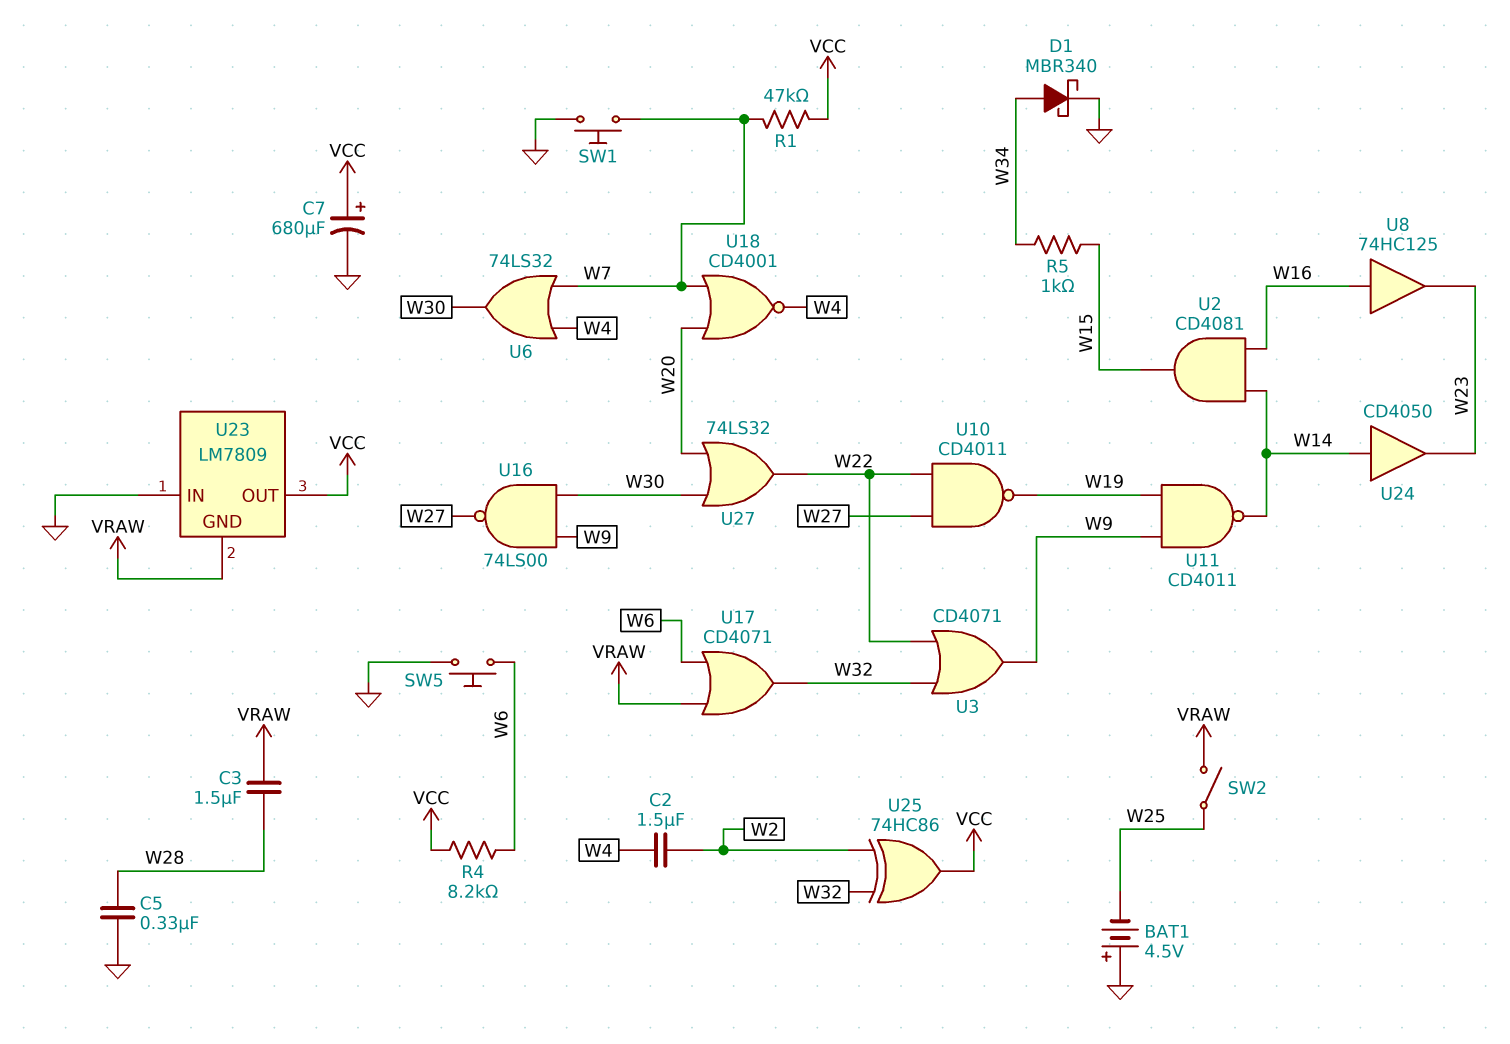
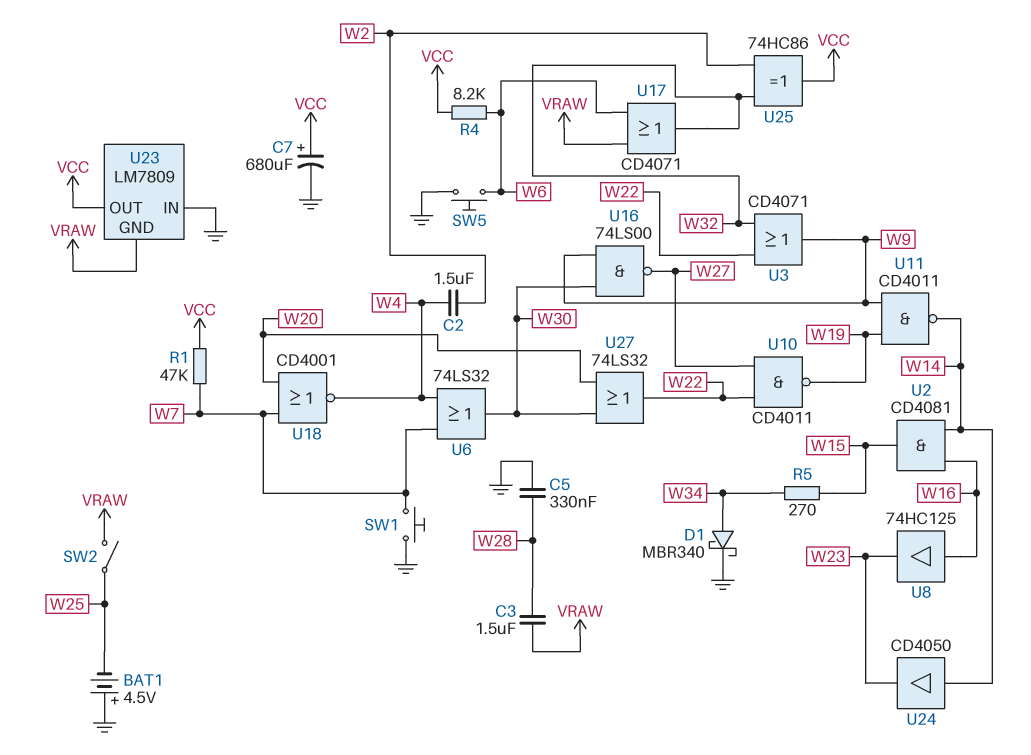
R5: 1k (W15, W34) -> 270 (W15, W34)

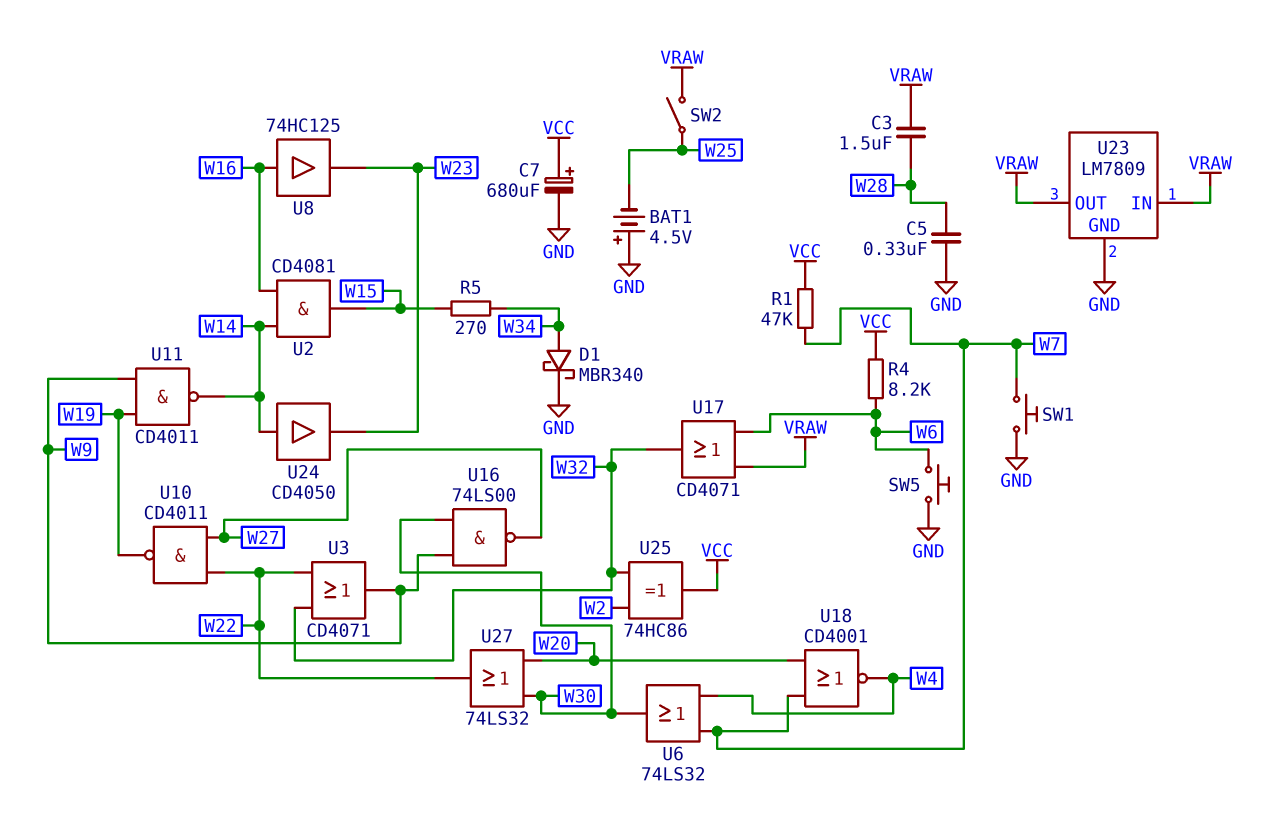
C2: 1.5uF (W2, W4) -> none
U23 pin GND: VRAW -> GND
U23 pin IN: GND -> VRAW
U23 pin OUT: VCC -> VRAW

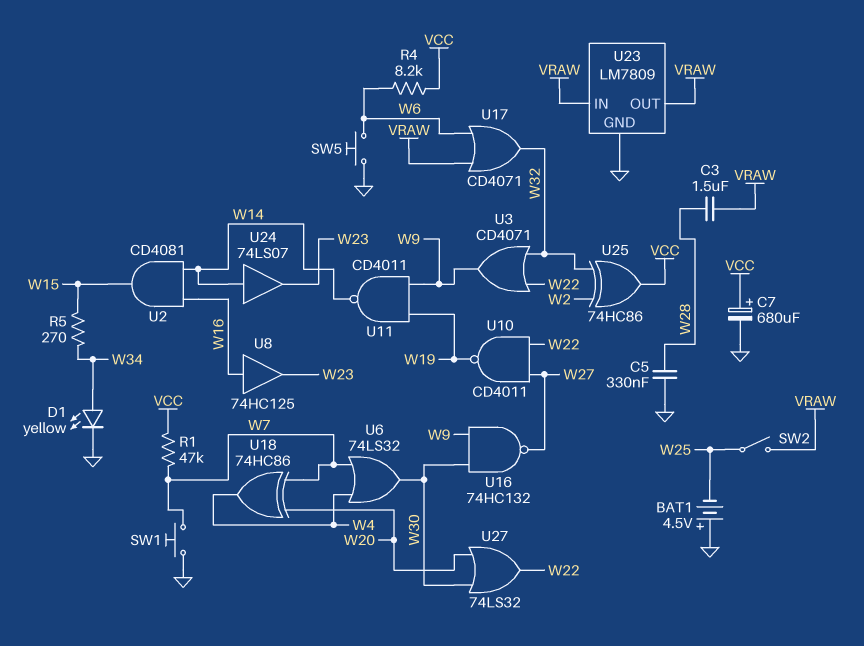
D1: schottky MBR340 (A W34, K GND) -> LED yellow (A W34, K GND)
U16: NAND 74LS00 (in W9, in W30, out W27) -> NAND 74HC132 (in W9, in W30, out W27)
U18: NOR CD4001 (in W7, in W20, out W4) -> XOR 74HC86 (in W7, in W20, out W4)
U24: buffer CD4050 (in W14, out W23) -> buffer 74LS07 (in W14, out W23)

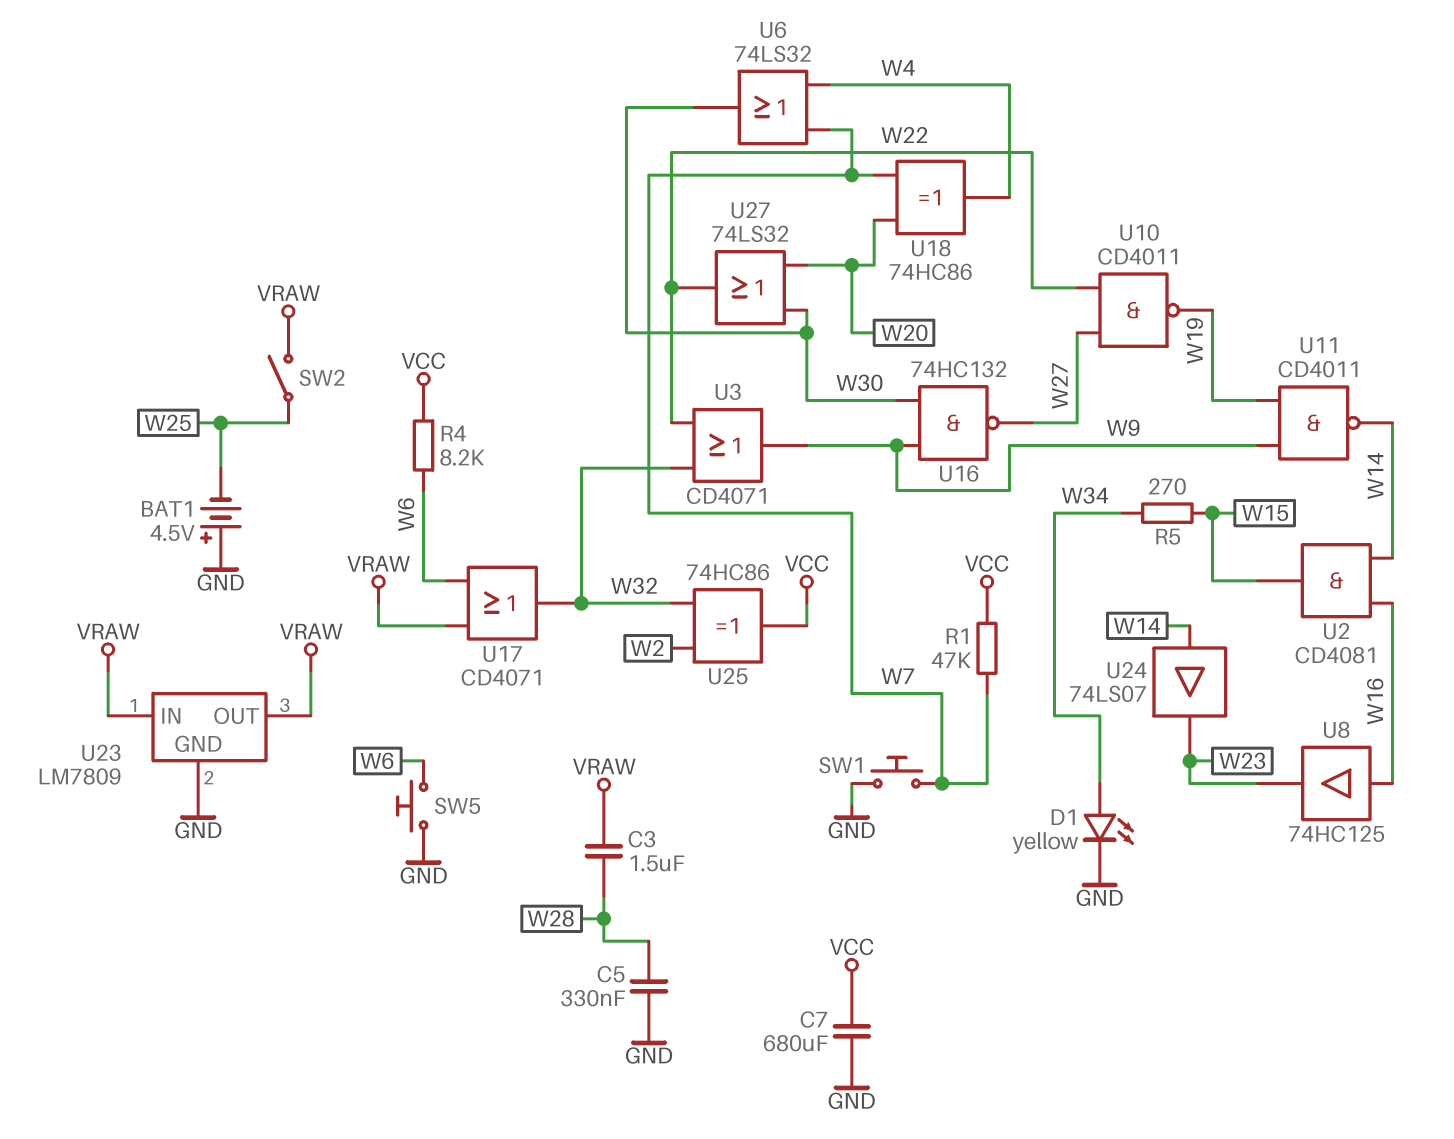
C7: 680uF (plus VCC, minus GND) -> 680uF (GND, VCC)

